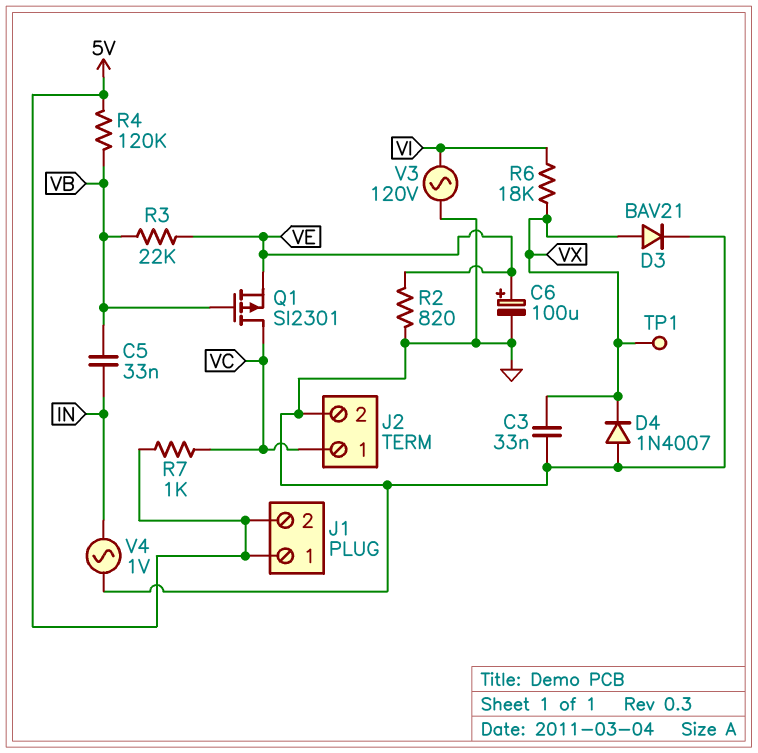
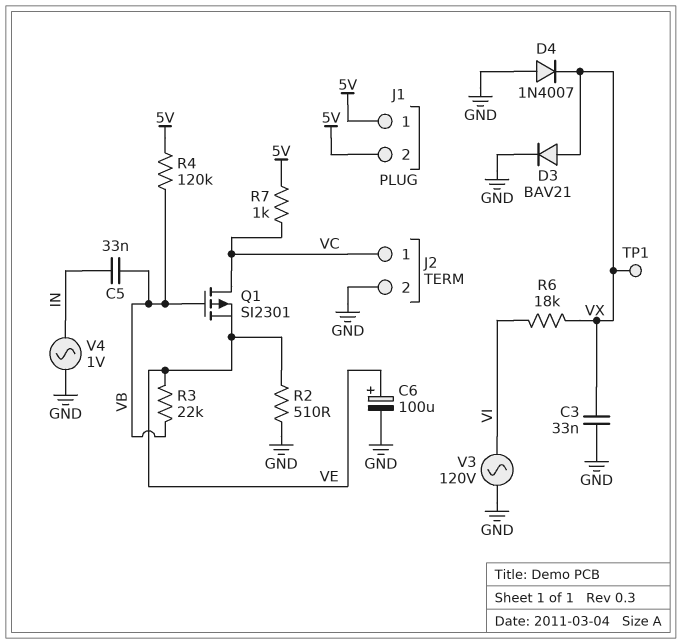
R2: 820 (GND, VE) -> 510 (GND, VE)

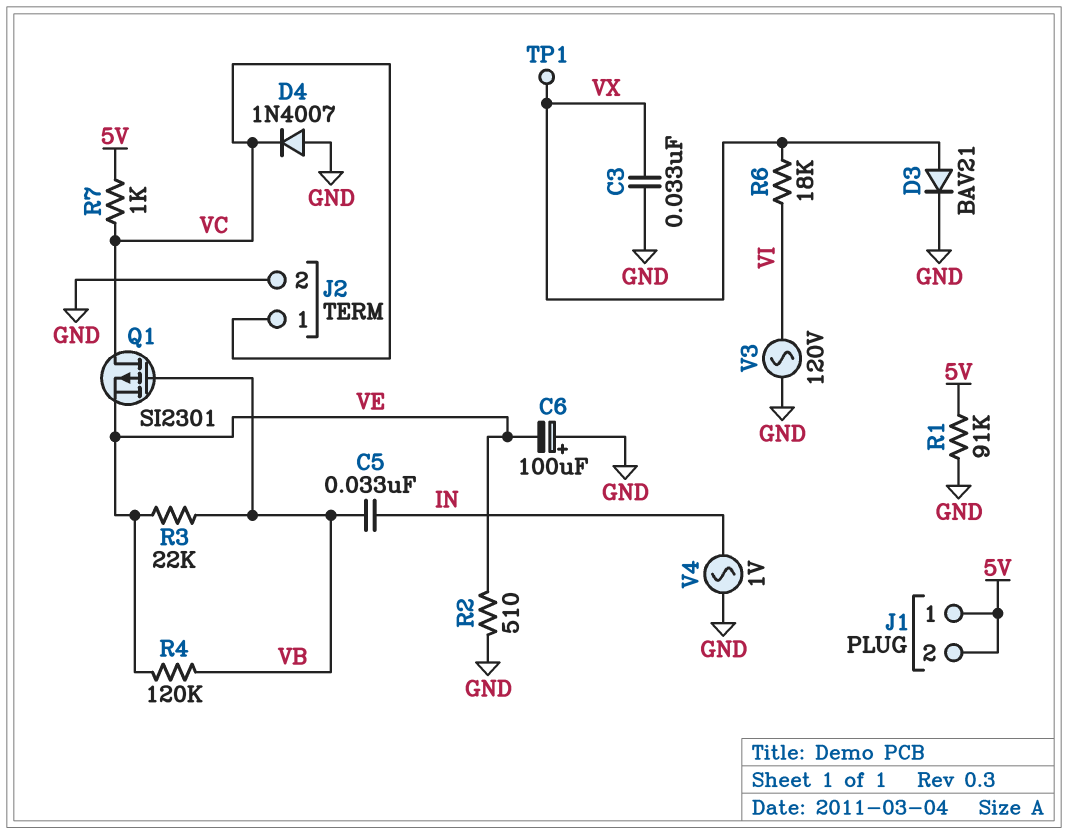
C6: 100uF (plus VE, minus GND) -> 100uF (plus GND, minus VE)
D4: diode 1N4007 (A GND, K VX) -> diode 1N4007 (A GND, K VC)
R1: none -> 91k (5V, GND)
R4: 120k (5V, VB) -> 120k (VB, VE)

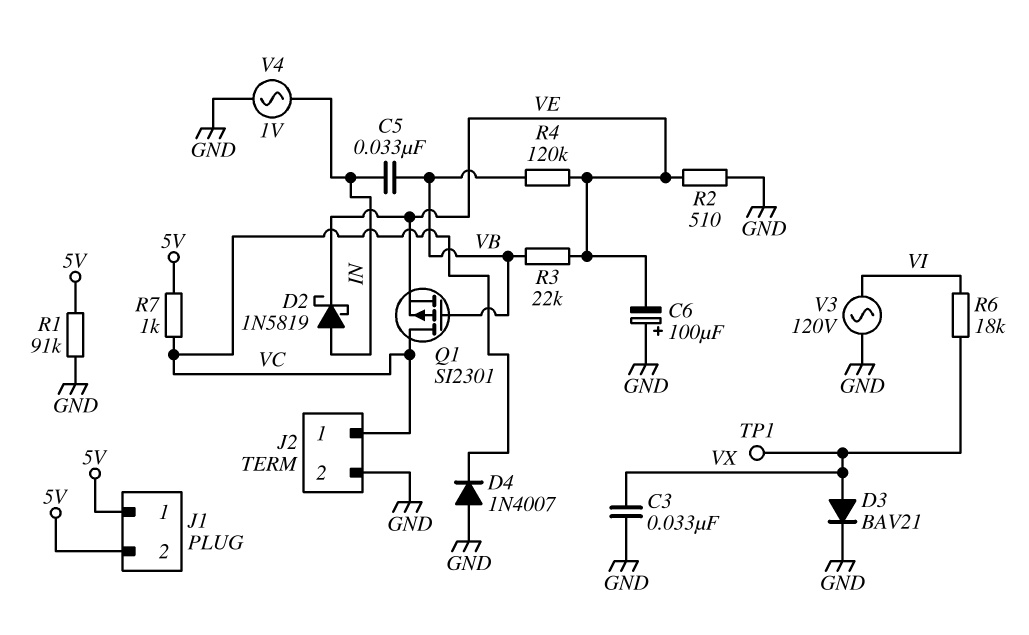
D2: none -> schottky 1N5819 (A IN, K VE)

